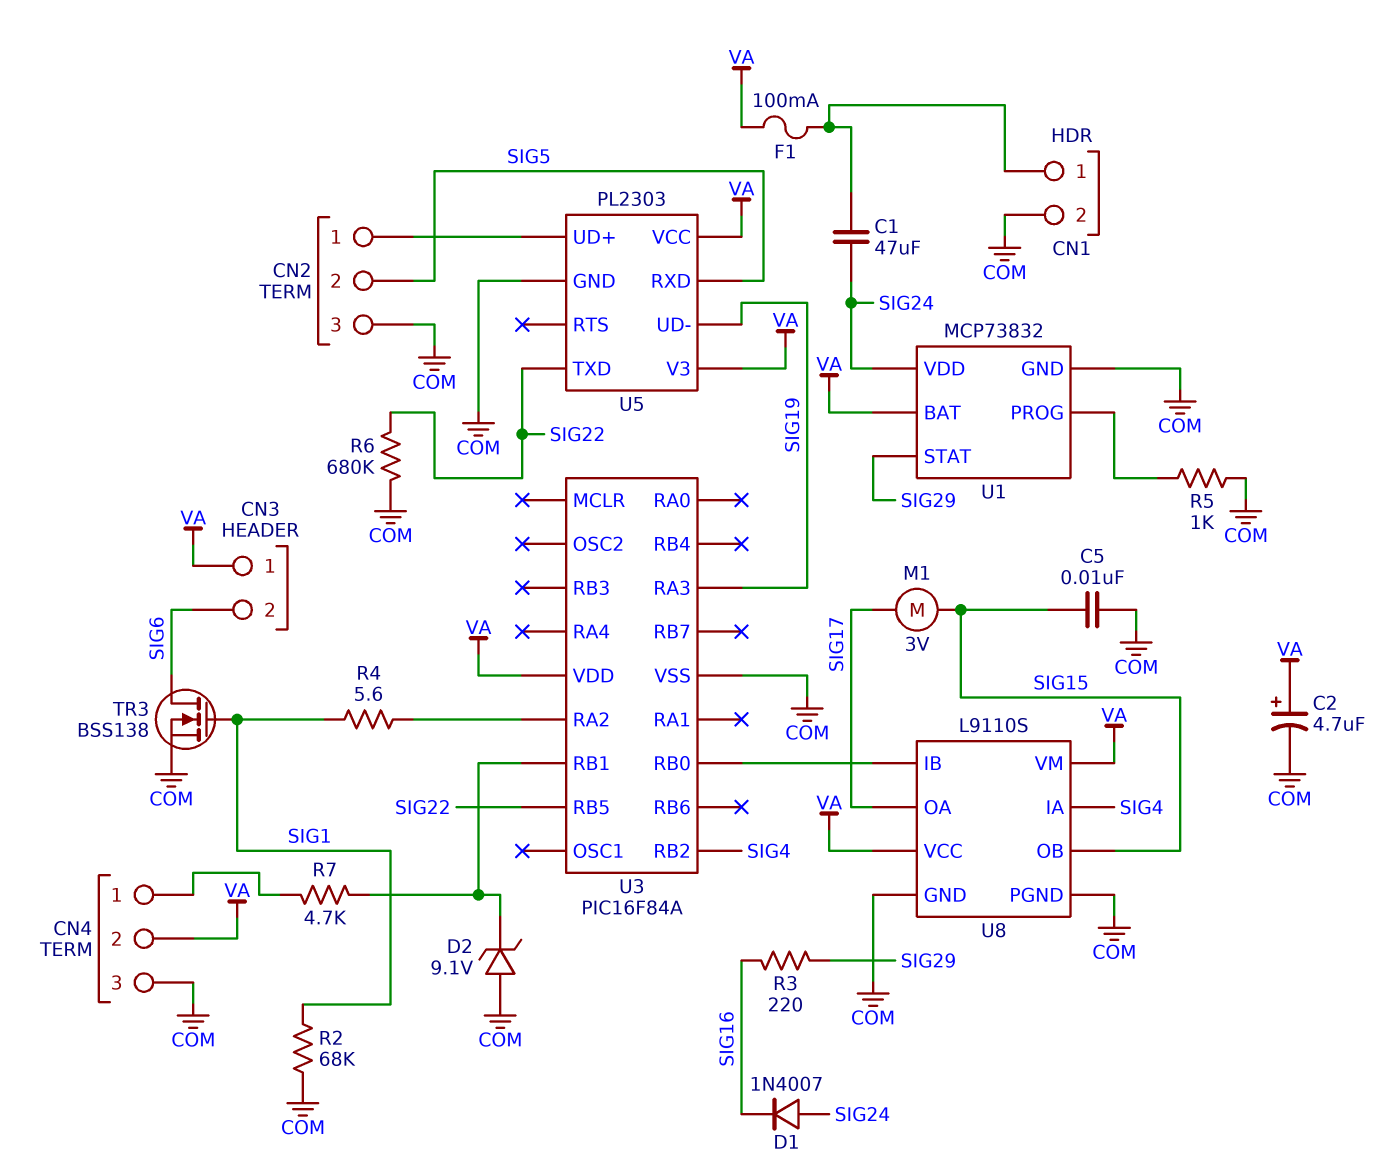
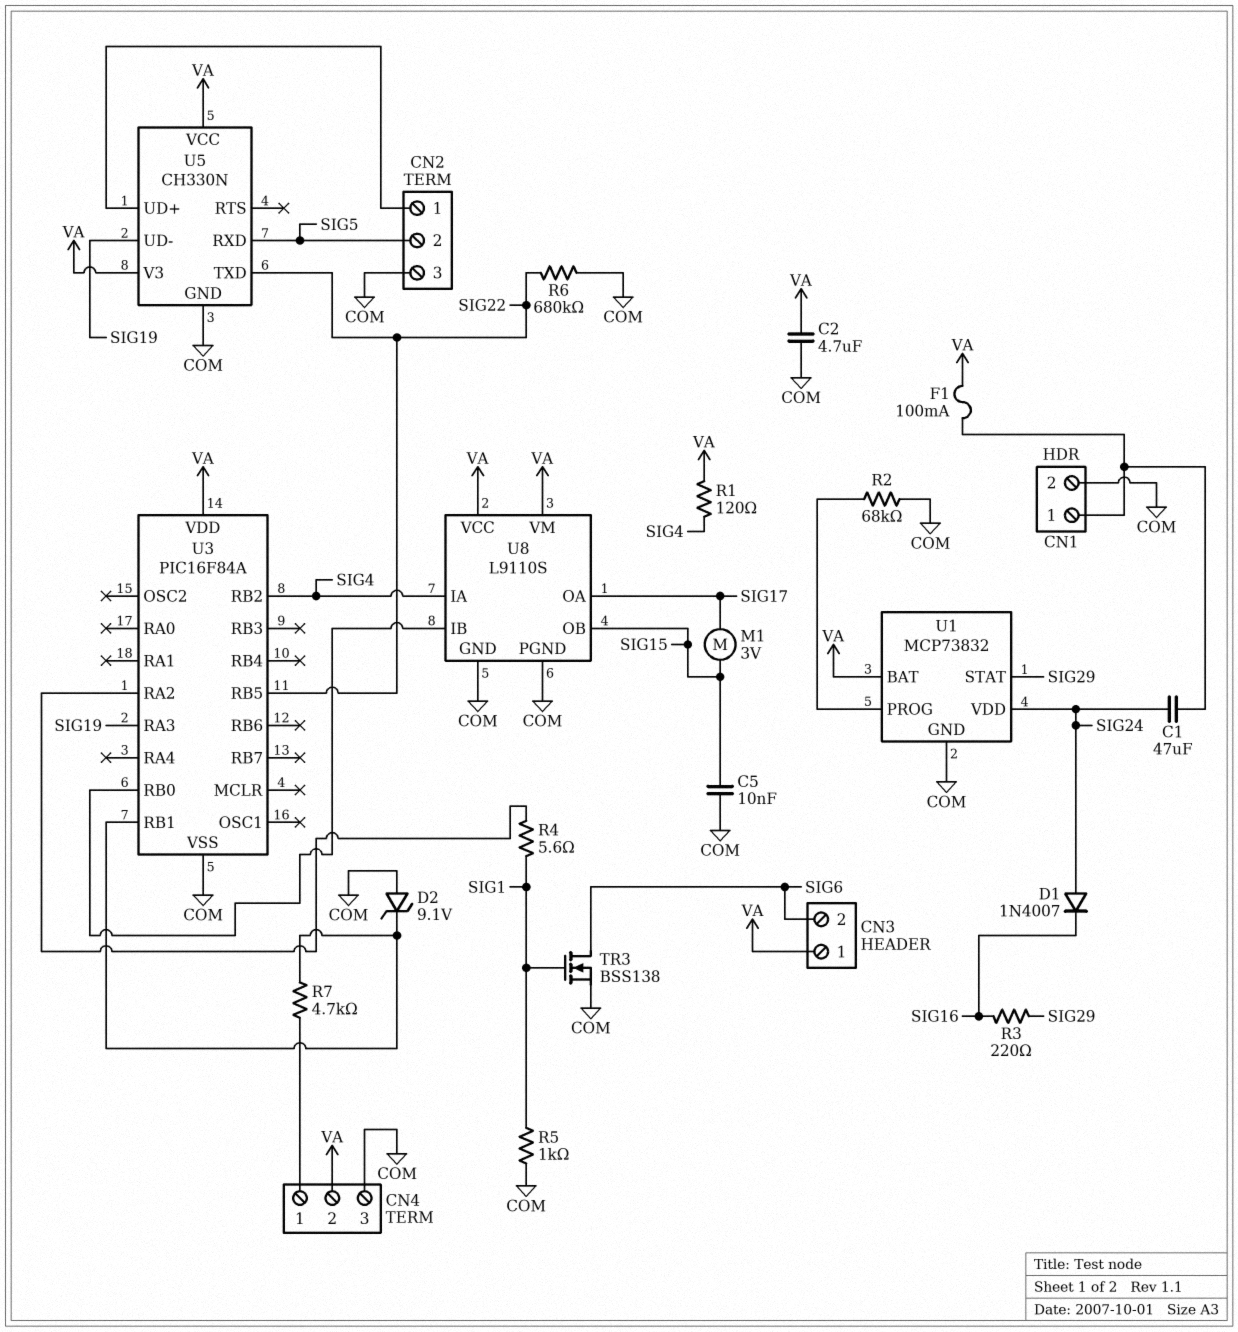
C2: 4.7uF (plus VA, minus COM) -> 4.7uF (COM, VA)
R1: none -> 120 (SIG4, VA)
R2: 68k (COM, SIG1) -> 68k (COM, U1/PROG)
R5: 1k (COM, U1/PROG) -> 1k (COM, SIG1)
U5: PL2303 -> CH330N

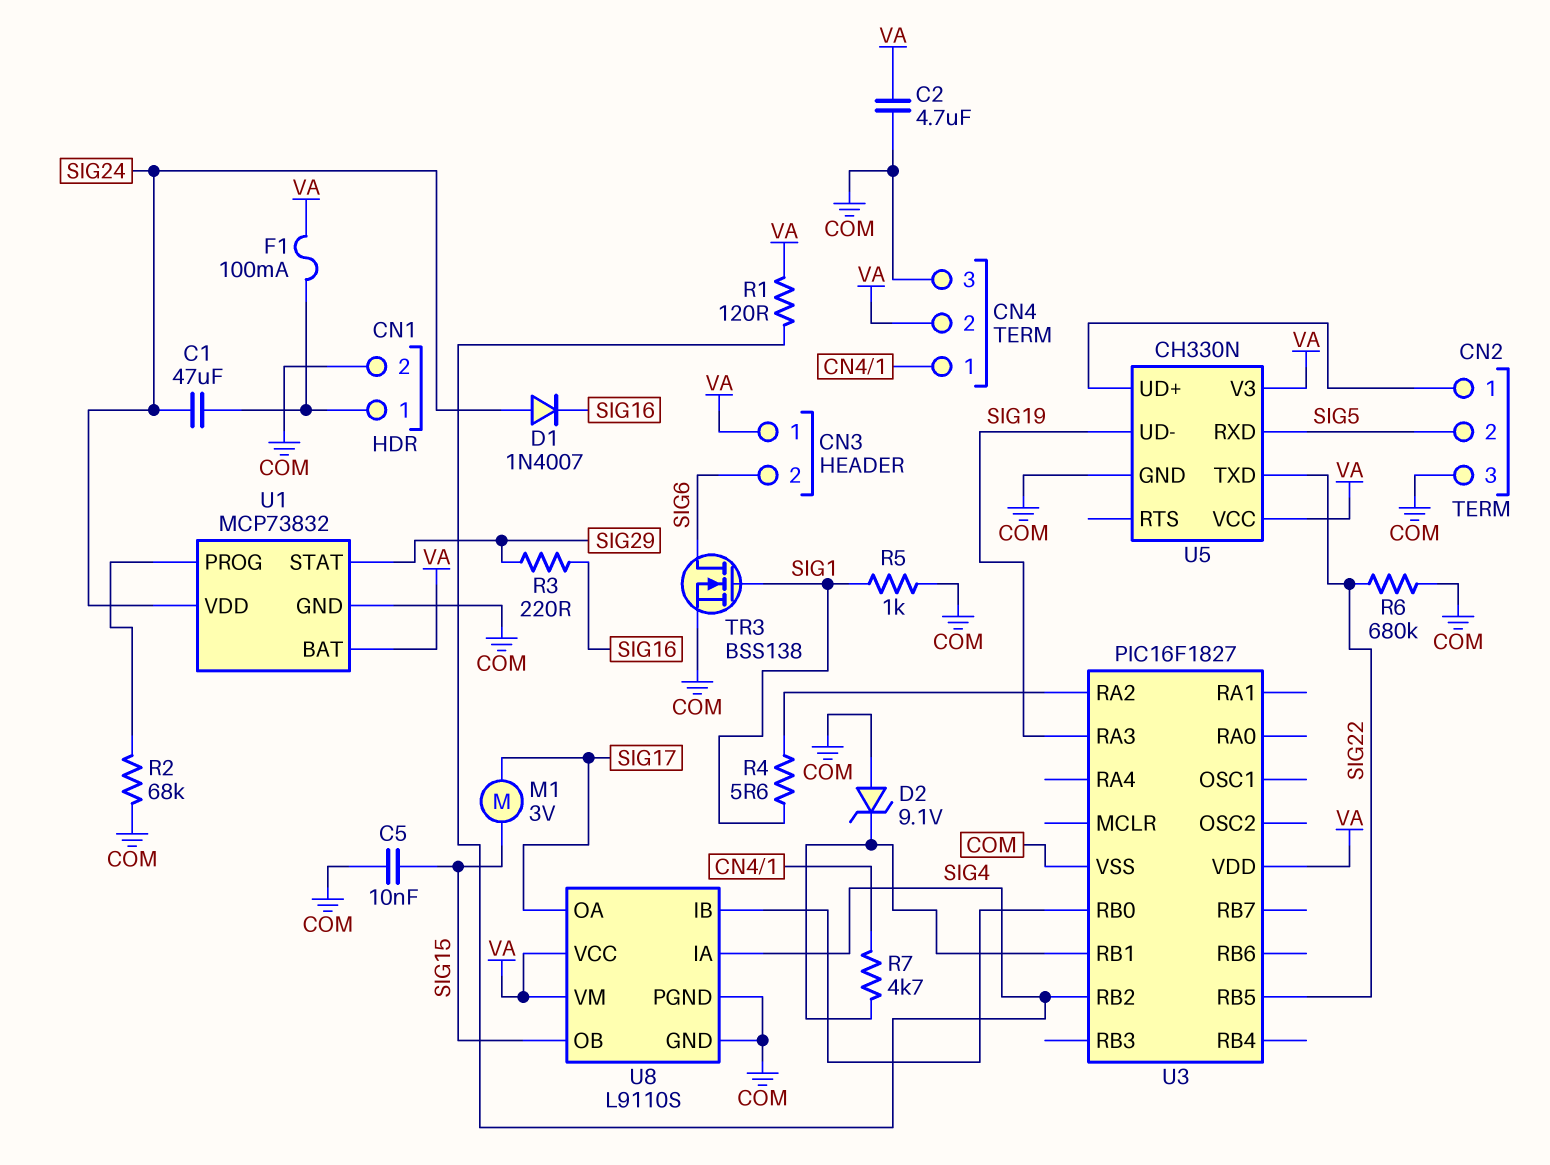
U3: PIC16F84A -> PIC16F1827

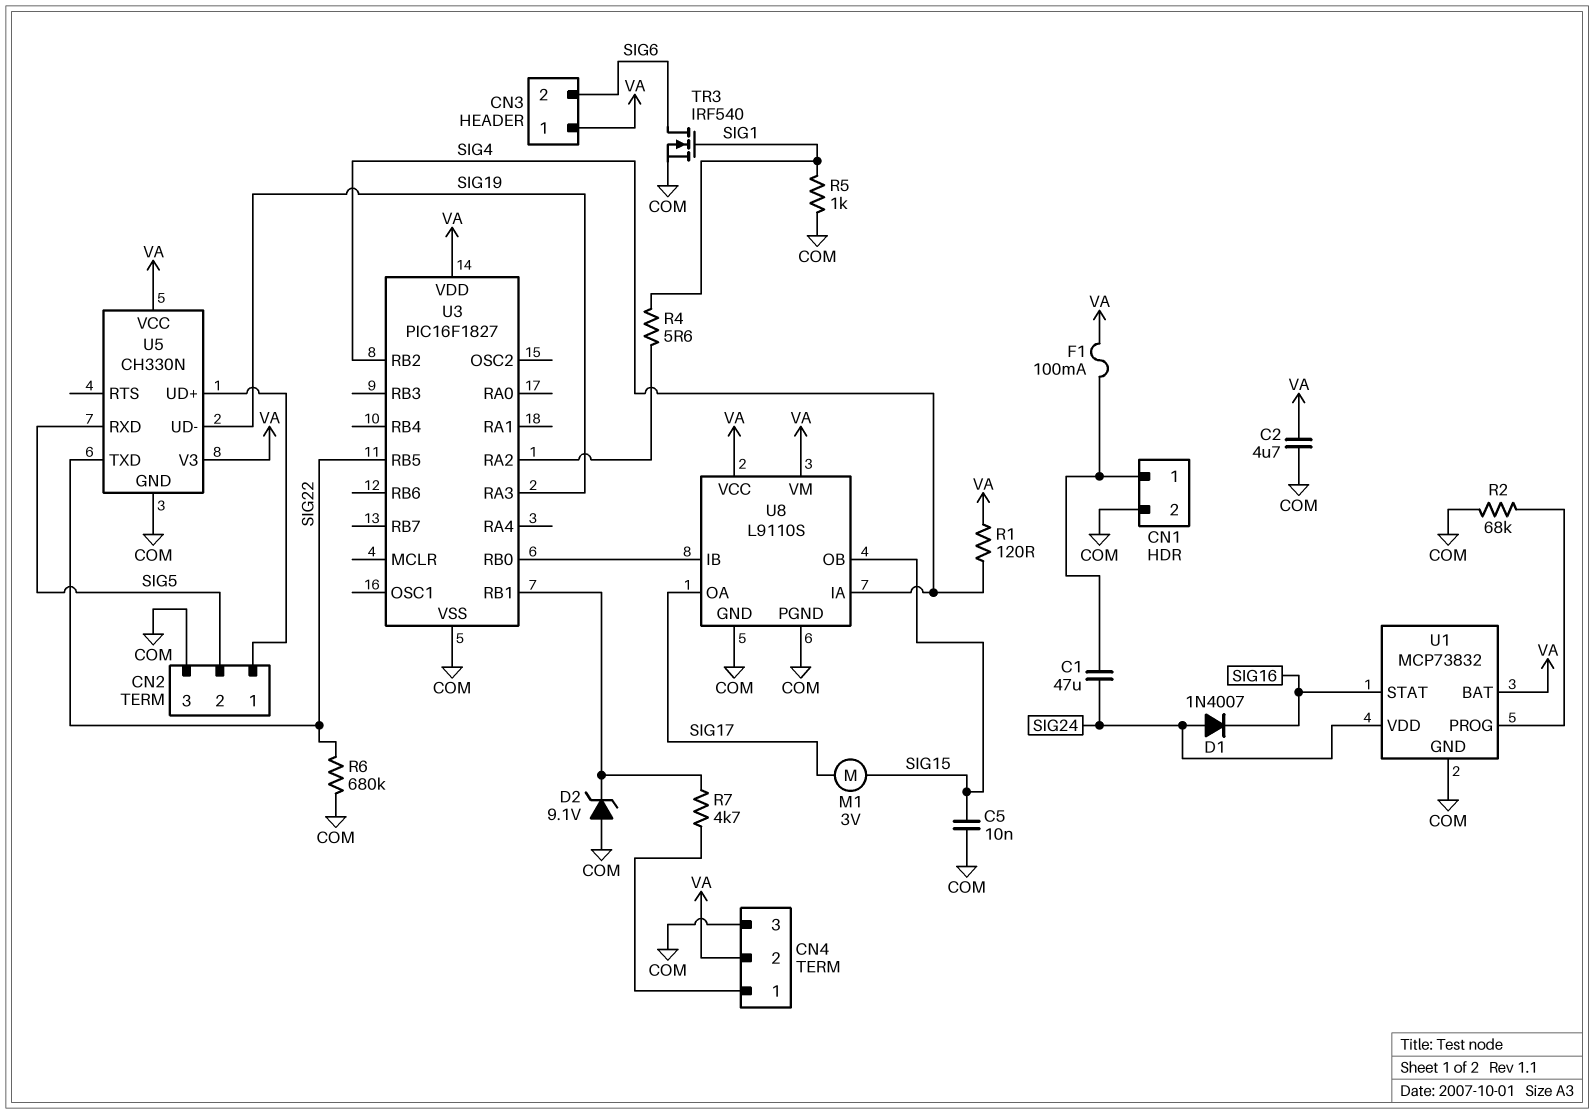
R3: 220 (SIG16, SIG29) -> none
TR3: NMOS BSS138 (G SIG1, D SIG6, S COM) -> NMOS IRF540 (G SIG1, D SIG6, S COM)
U1 pin STAT: SIG29 -> SIG16

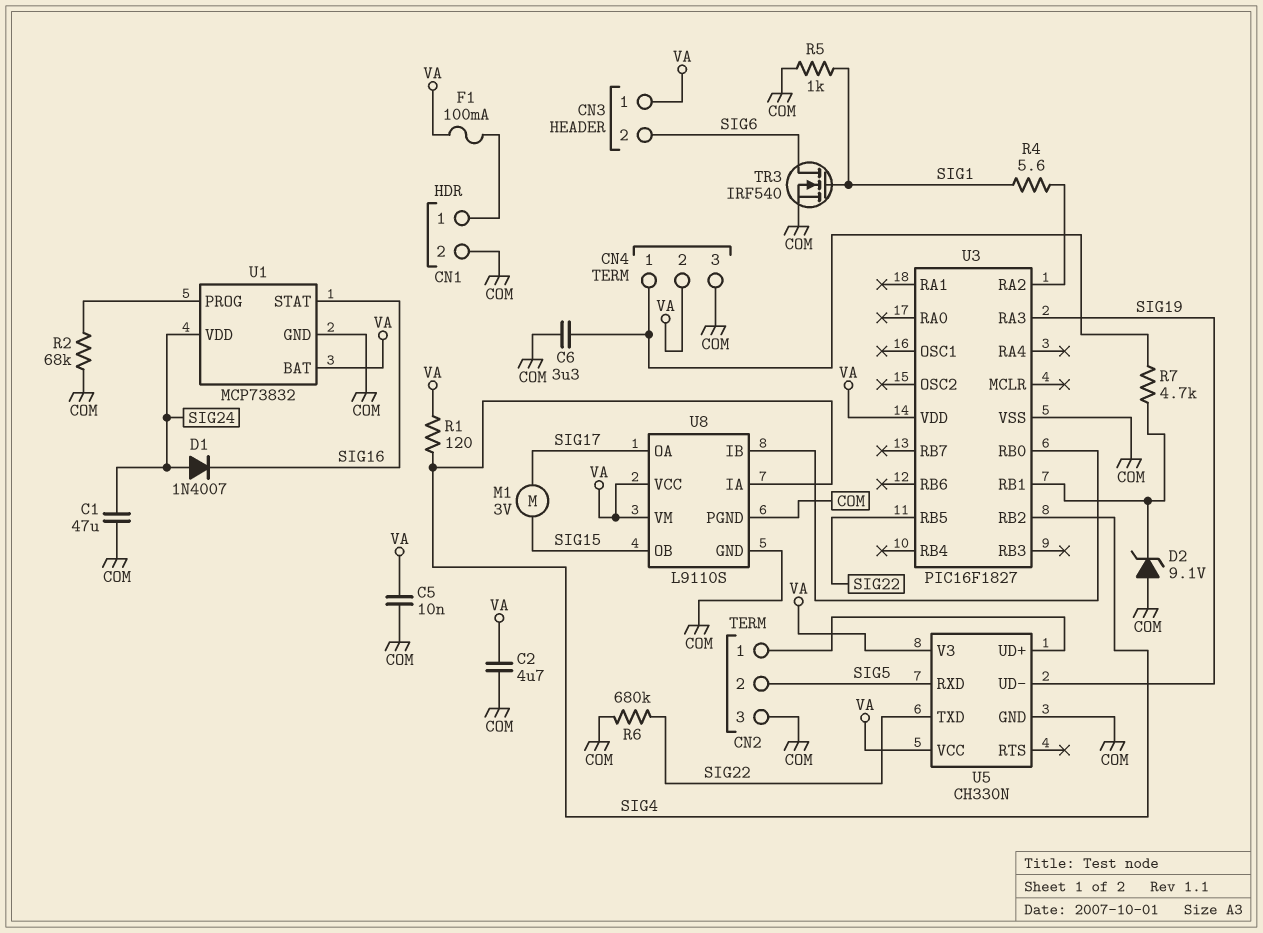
C1: 47uF (CN1/1, SIG24) -> 47uF (COM, SIG24)
C5: 10nF (COM, SIG15) -> 10nF (COM, VA)
C6: none -> 3.3uF (CN4/1, COM)

